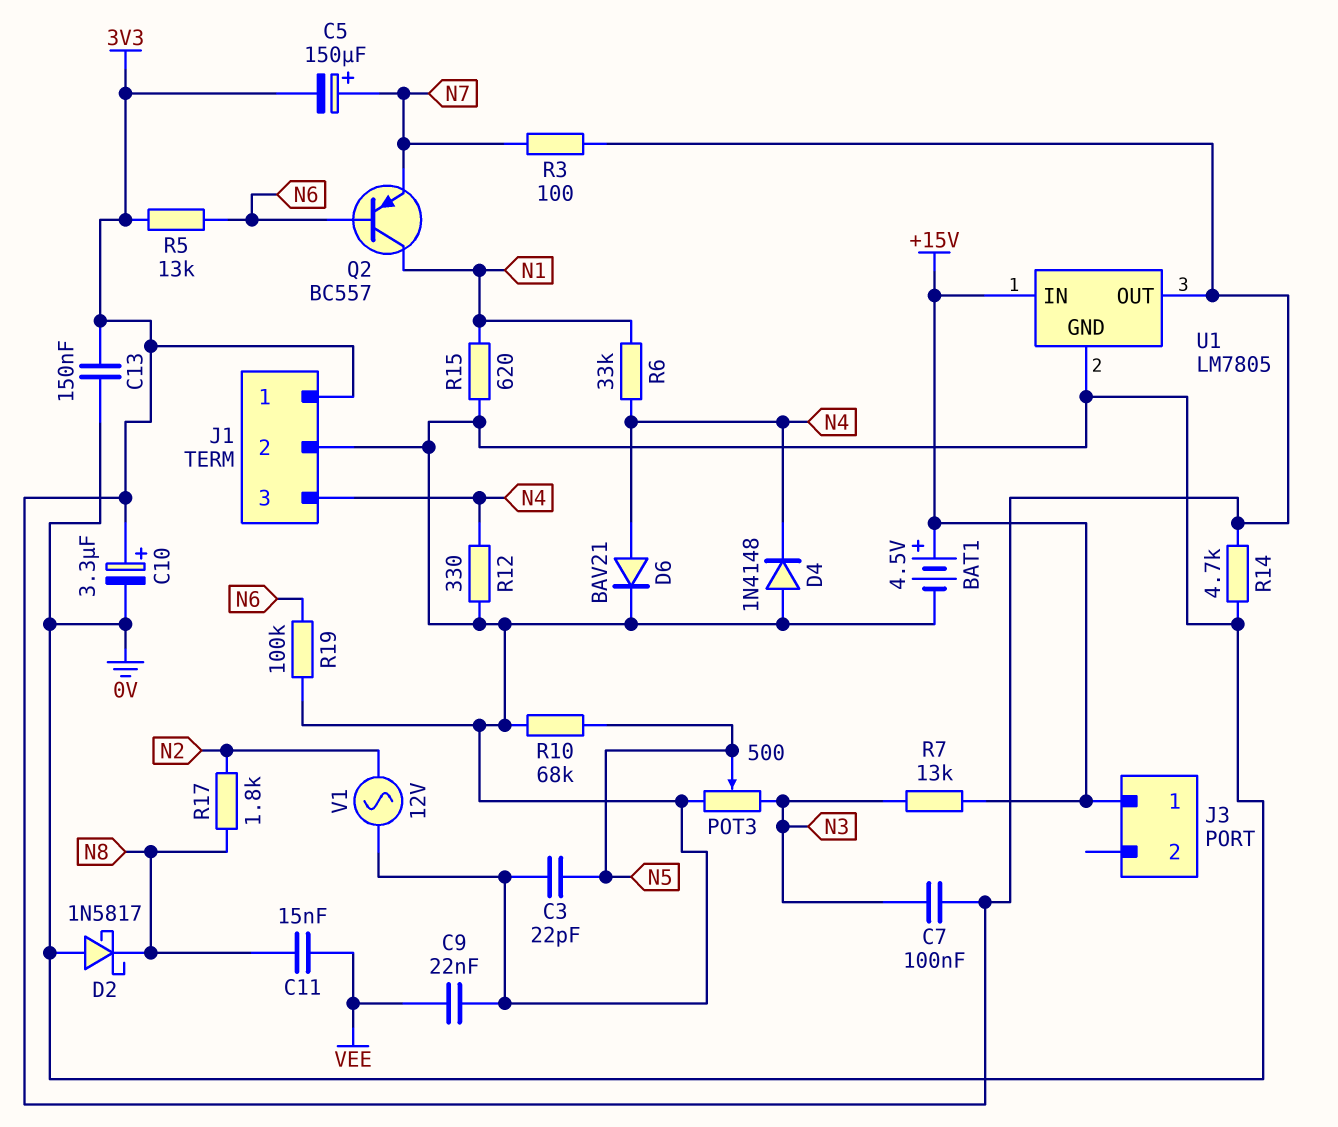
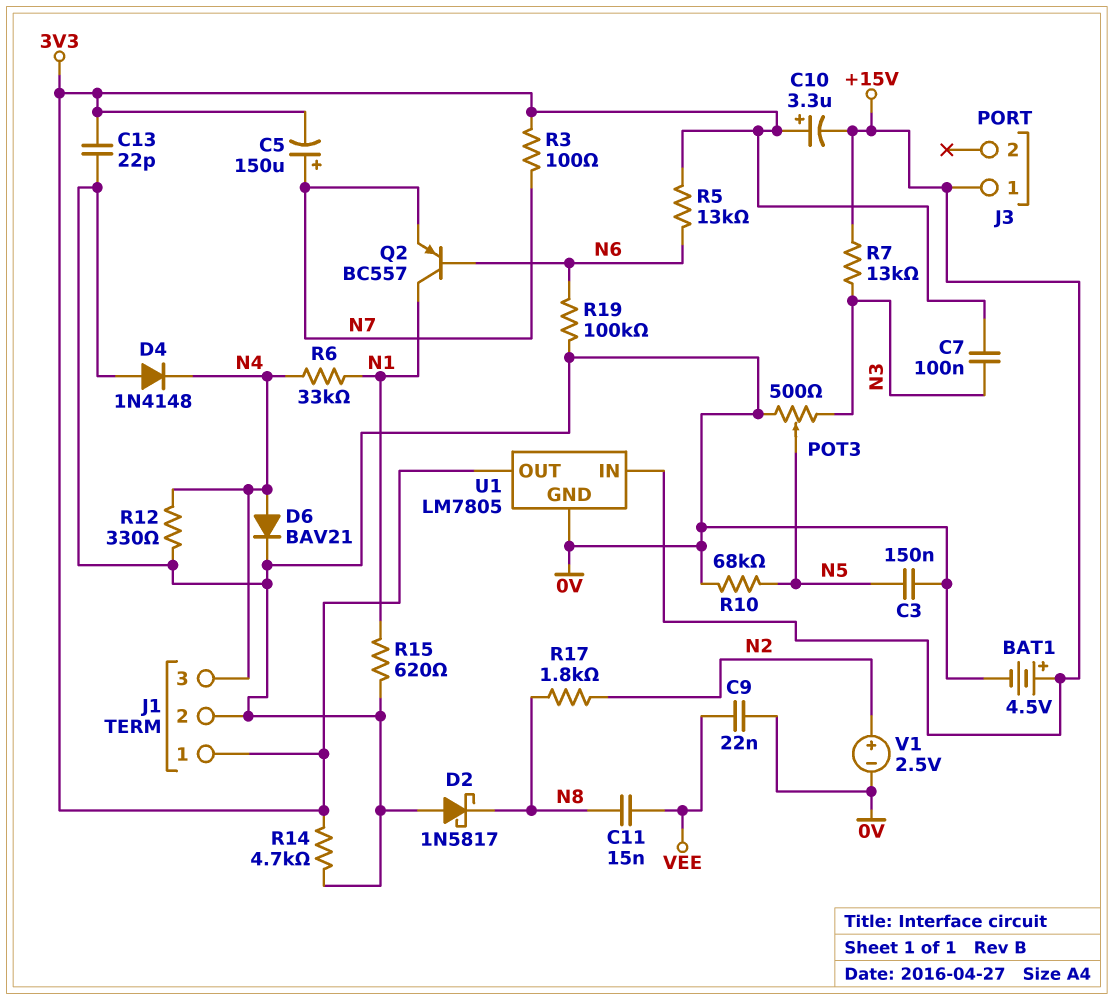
C3: 22pF (0V, N5) -> 150nF (0V, N5)
C10: 3.3uF (plus 3V3, minus 0V) -> 3.3uF (plus 3V3, minus +15V)
C13: 150nF (0V, 3V3) -> 22pF (0V, 3V3)
V1: AC 12V (0V, N2) -> 2.5V (plus N2, minus 0V)

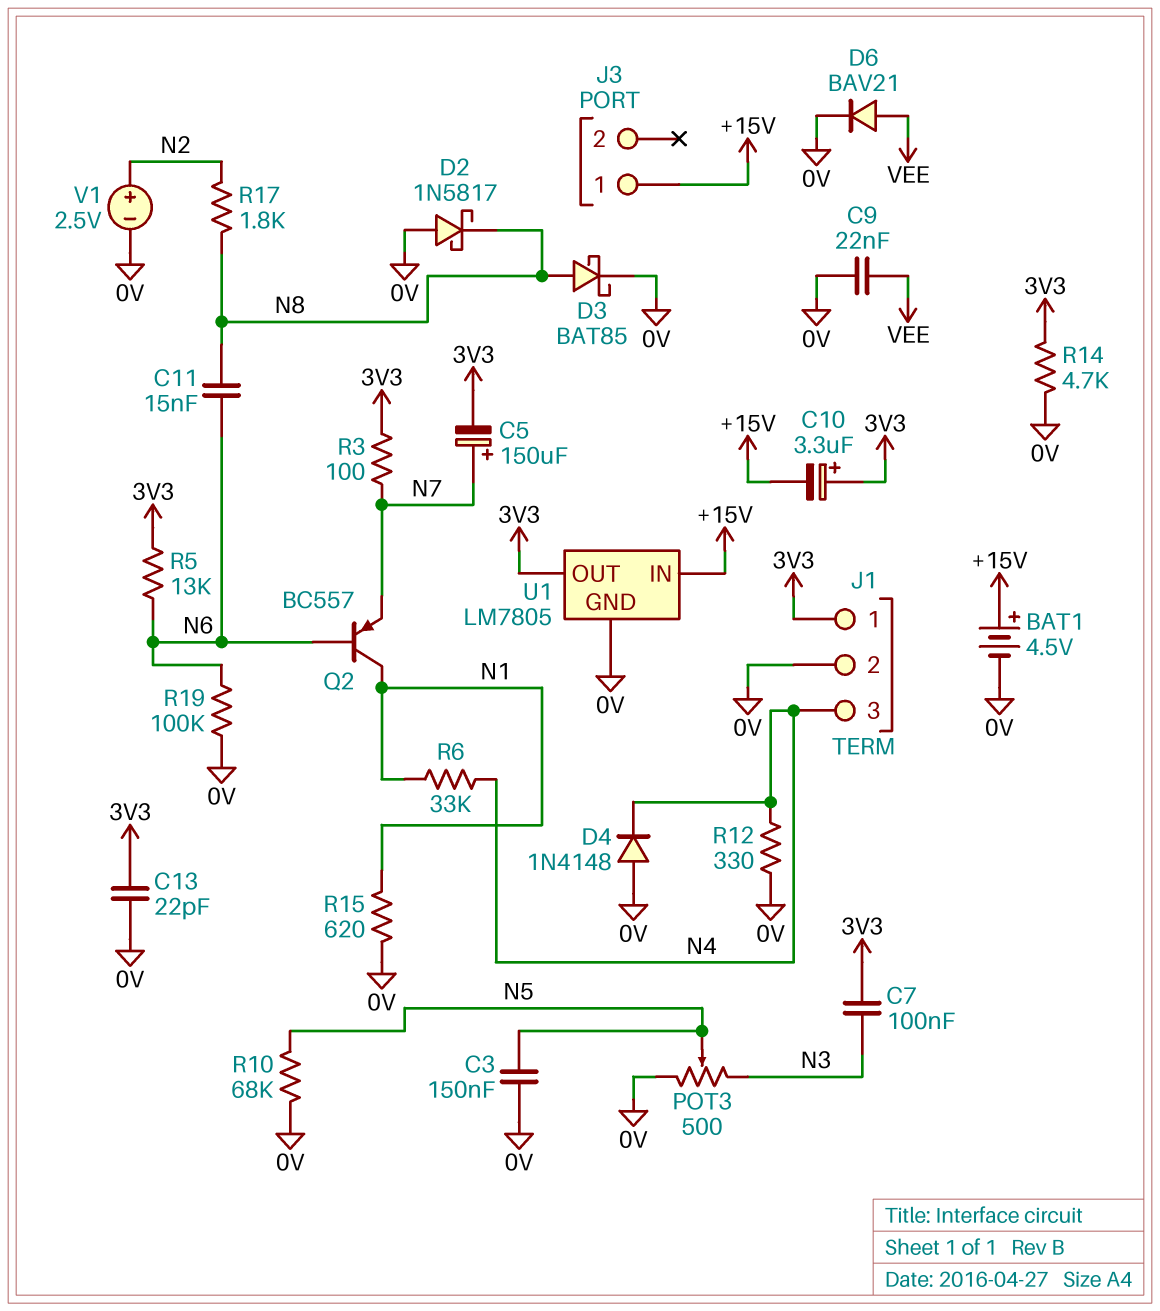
C11: 15nF (N8, VEE) -> 15nF (N6, N8)
D3: none -> schottky BAT85 (A N8, K 0V)
D6: diode BAV21 (A N4, K 0V) -> diode BAV21 (A VEE, K 0V)
R7: 13k (+15V, N3) -> none

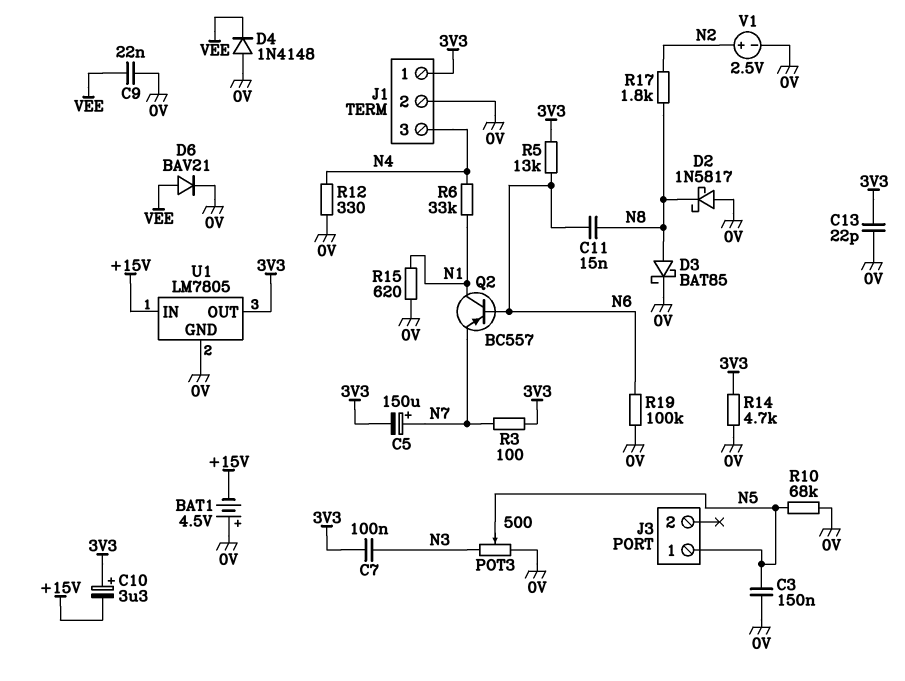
BAT1: 4.5V (plus +15V, minus 0V) -> 4.5V (plus 0V, minus +15V)
D4: diode 1N4148 (A 0V, K N4) -> diode 1N4148 (A 0V, K VEE)
J3 pin 1: +15V -> N5

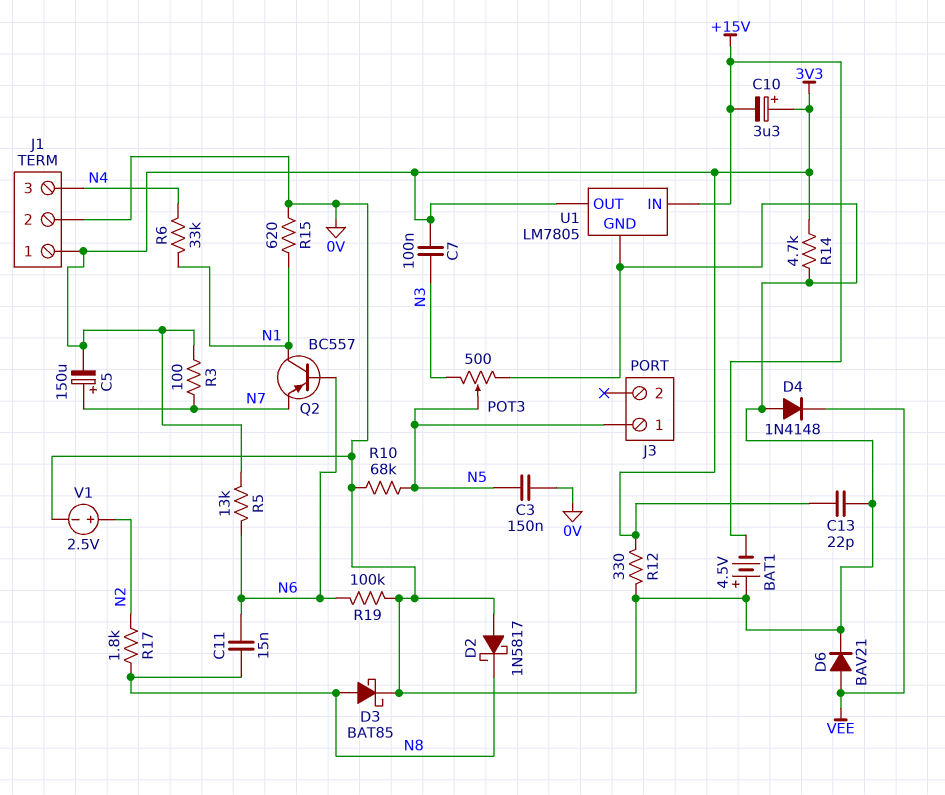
C9: 22nF (0V, VEE) -> none
R12: 330 (0V, N4) -> 330 (0V, 3V3)

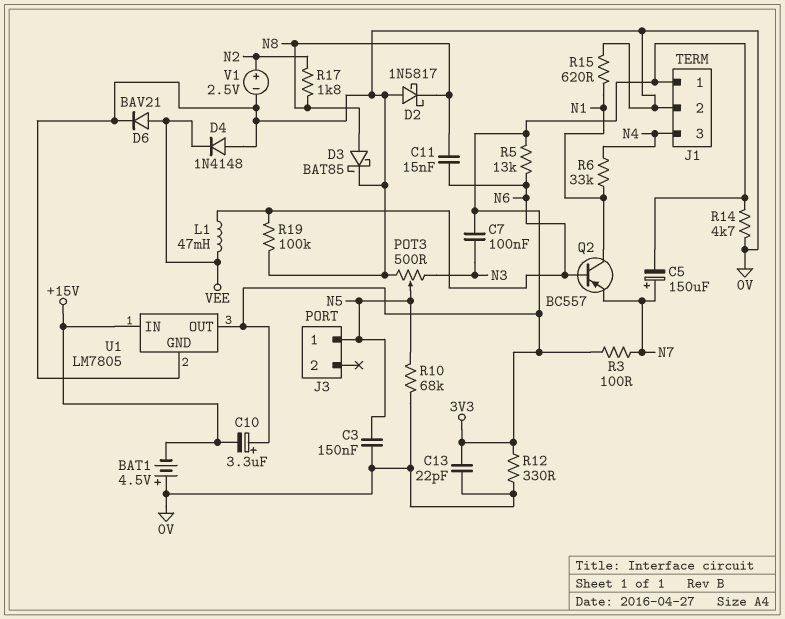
L1: none -> 47mH (N6, VEE)

